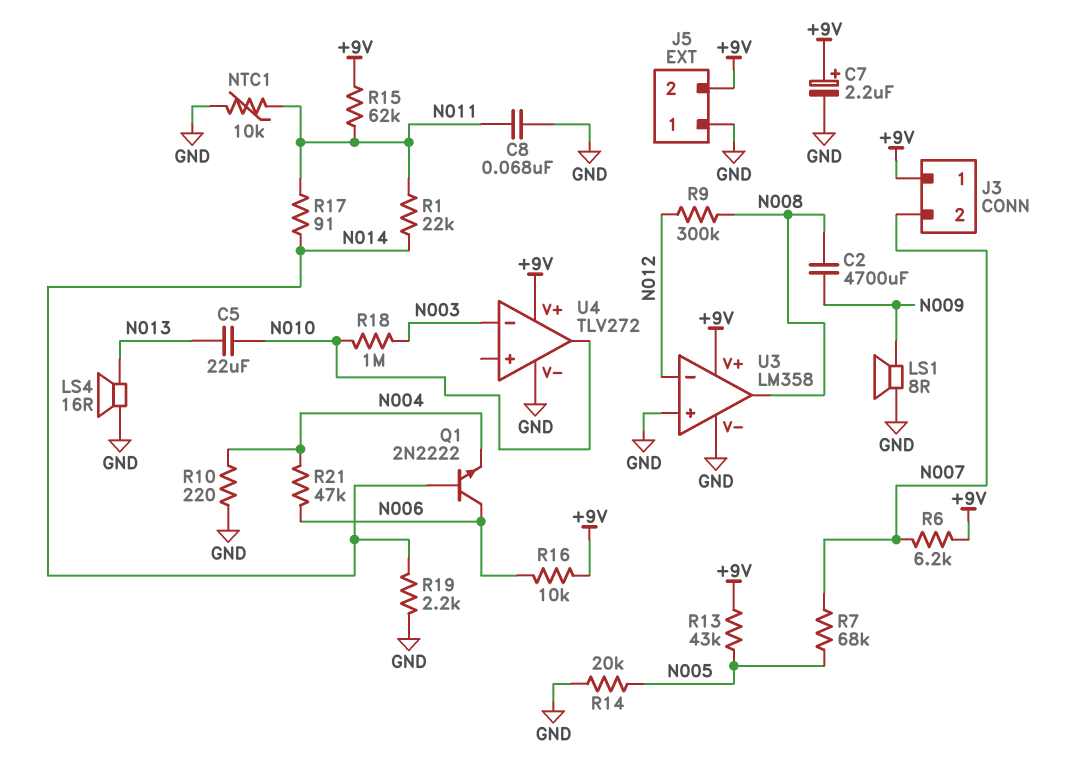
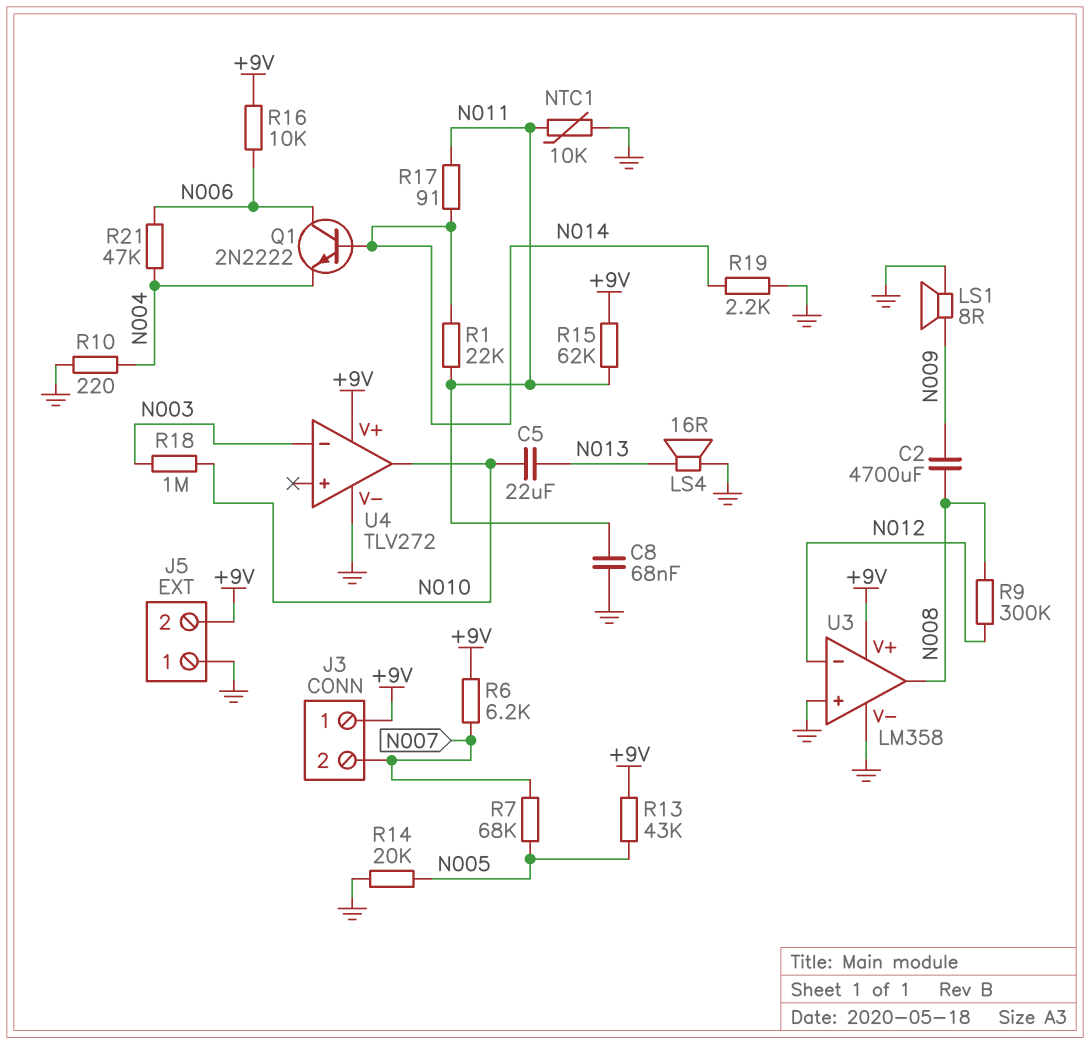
C7: 2.2uF (plus +9V, minus GND) -> none

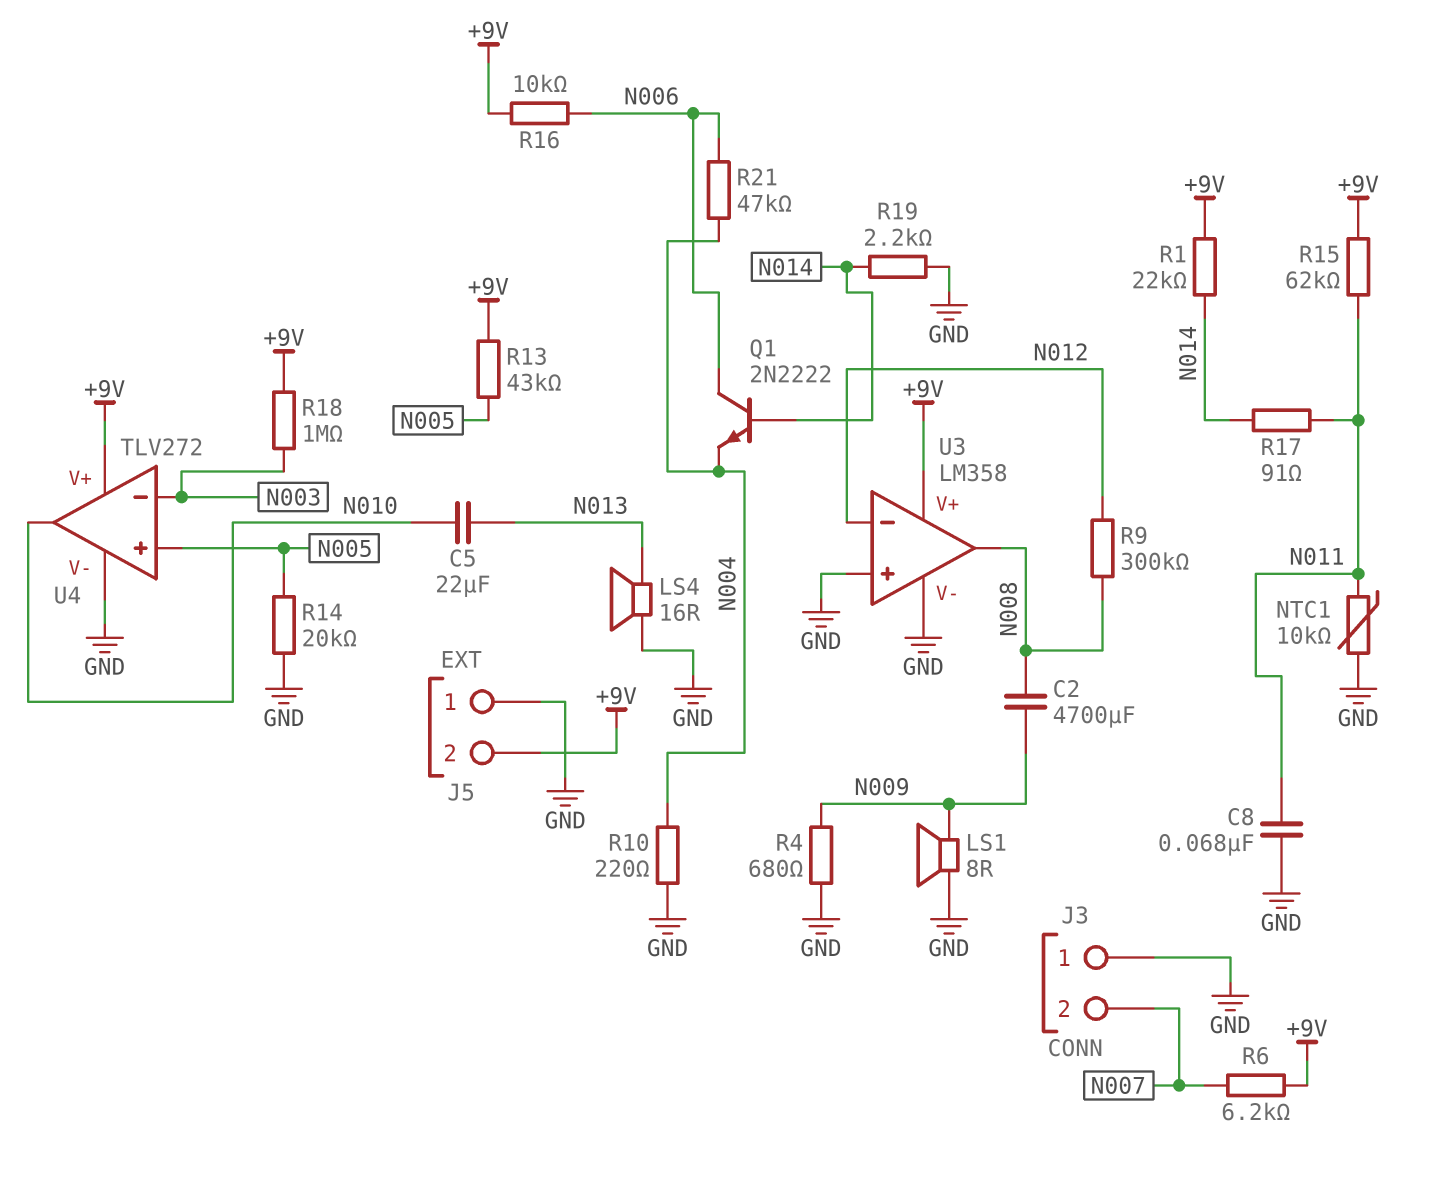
J3 pin 1: +9V -> GND
R1: 22k (N011, N014) -> 22k (+9V, N014)
R4: none -> 680 (GND, N009)
R7: 68k (N005, N007) -> none
R18: 1M (N003, N010) -> 1M (+9V, N003)
U4 pin in+: none -> N005

